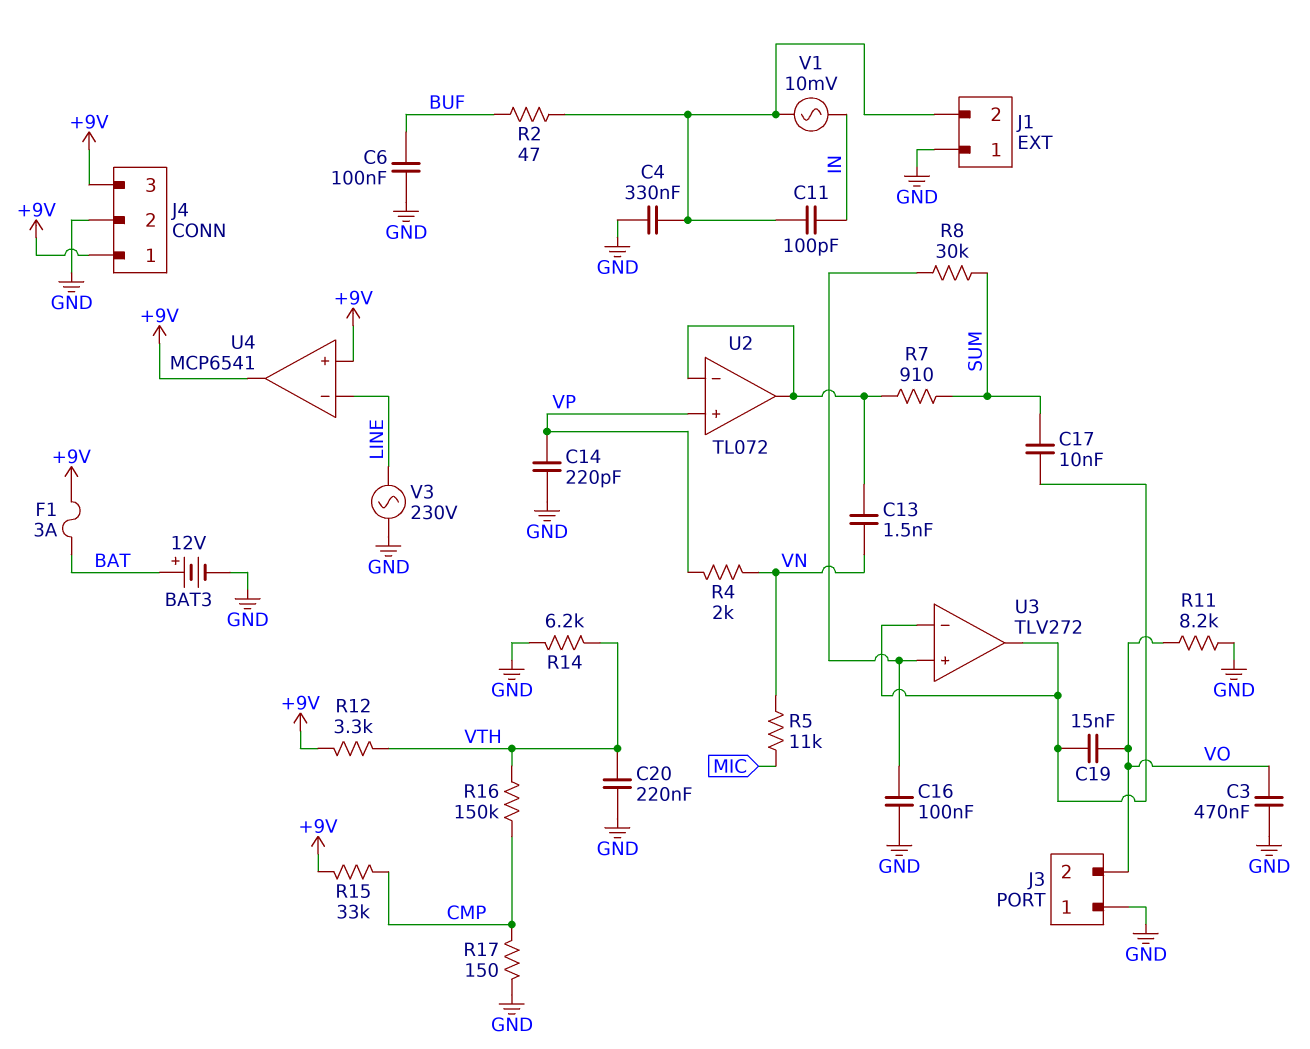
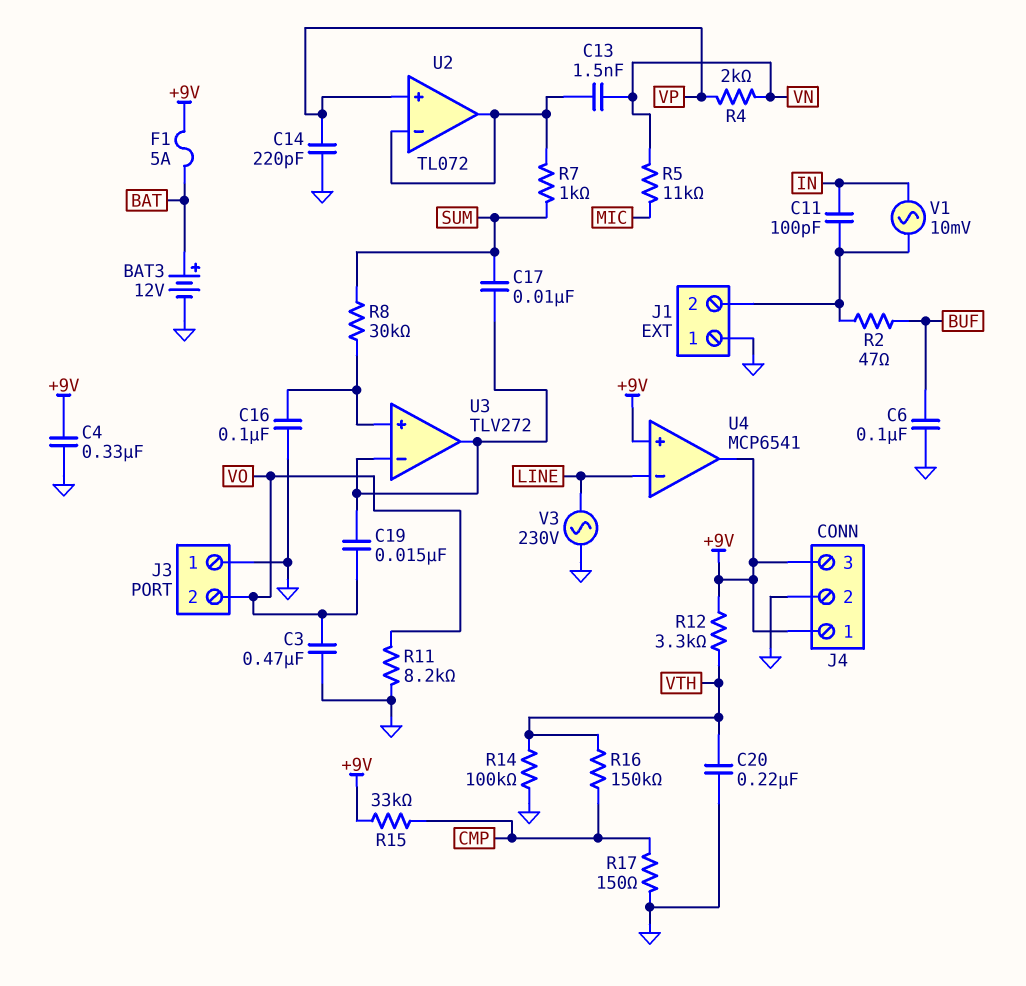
C4: 330nF (GND, J1/2) -> 330nF (+9V, GND)
F1: 3A (+9V, BAT) -> 5A (+9V, BAT)
R7: 910 (SUM, U2/in-) -> 1k (SUM, U2/in-)
R14: 6.2k (GND, VTH) -> 100k (GND, VTH)

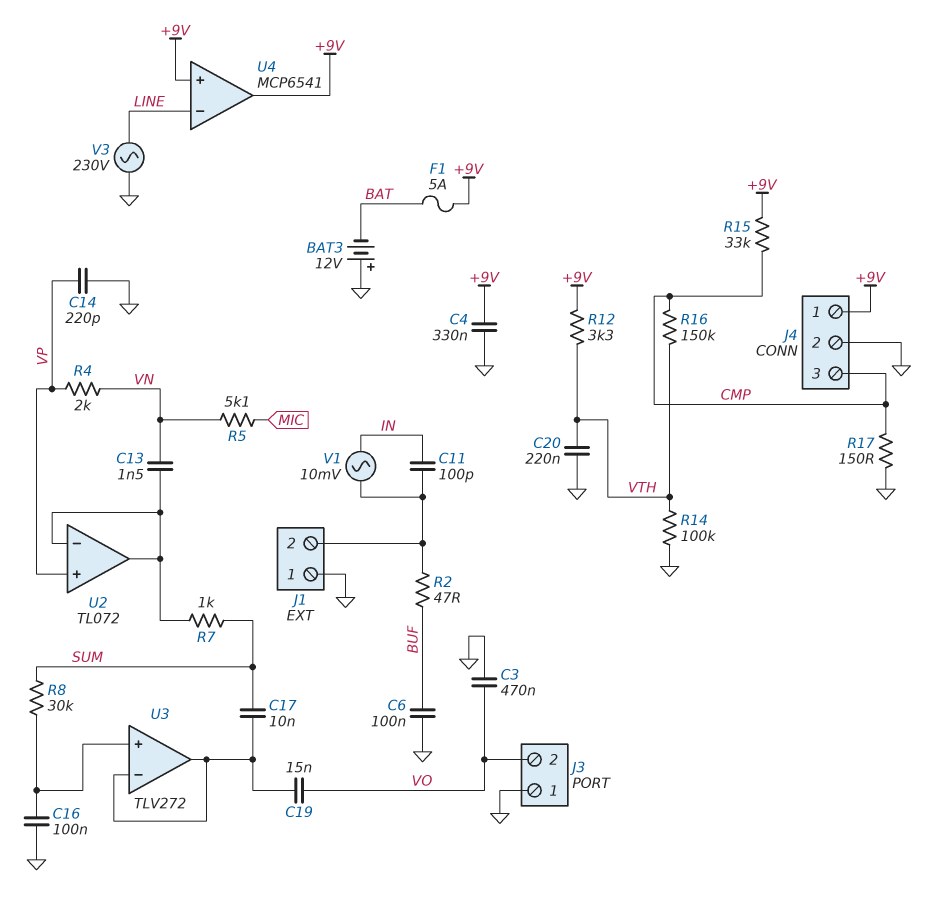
BAT3: 12V (plus BAT, minus GND) -> 12V (plus GND, minus BAT)
J4 pin 3: +9V -> CMP
R5: 11k (MIC, VN) -> 5.1k (MIC, VN)
R11: 8.2k (GND, VO) -> none

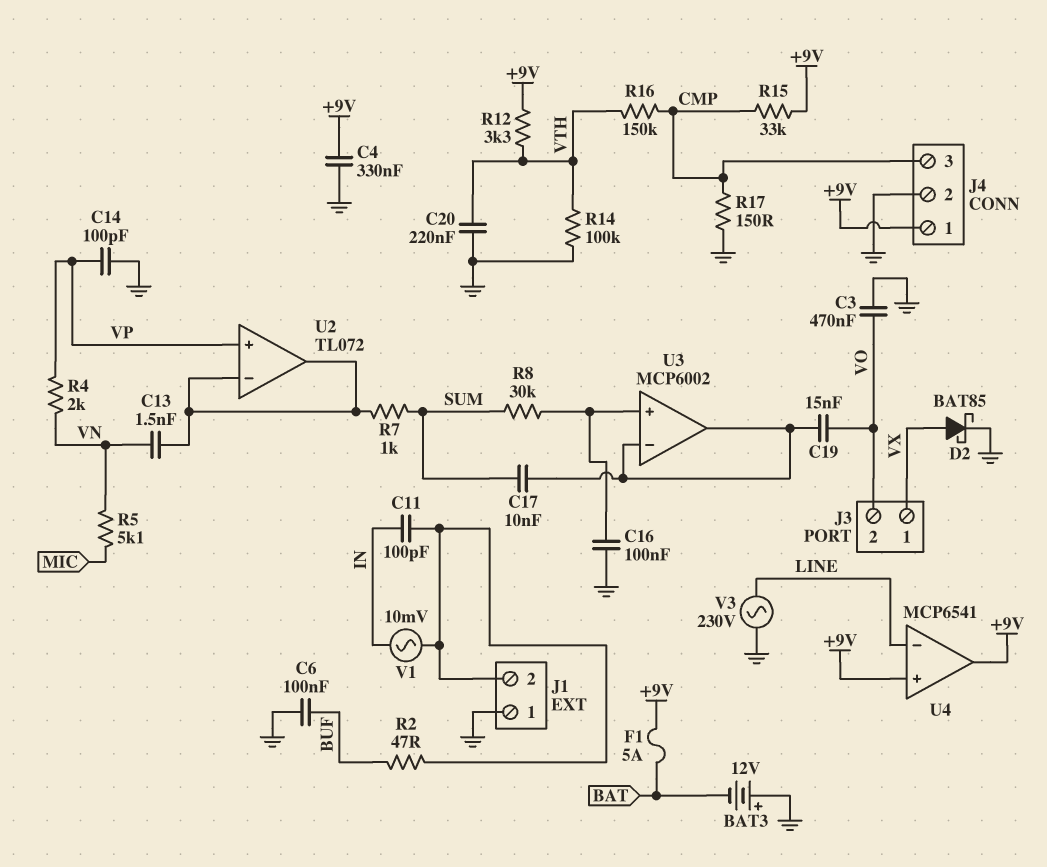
C14: 220pF (GND, VP) -> 100pF (GND, VP)
D2: none -> schottky BAT85 (A VX, K GND)
J3 pin 1: GND -> VX
U3: TLV272 -> MCP6002

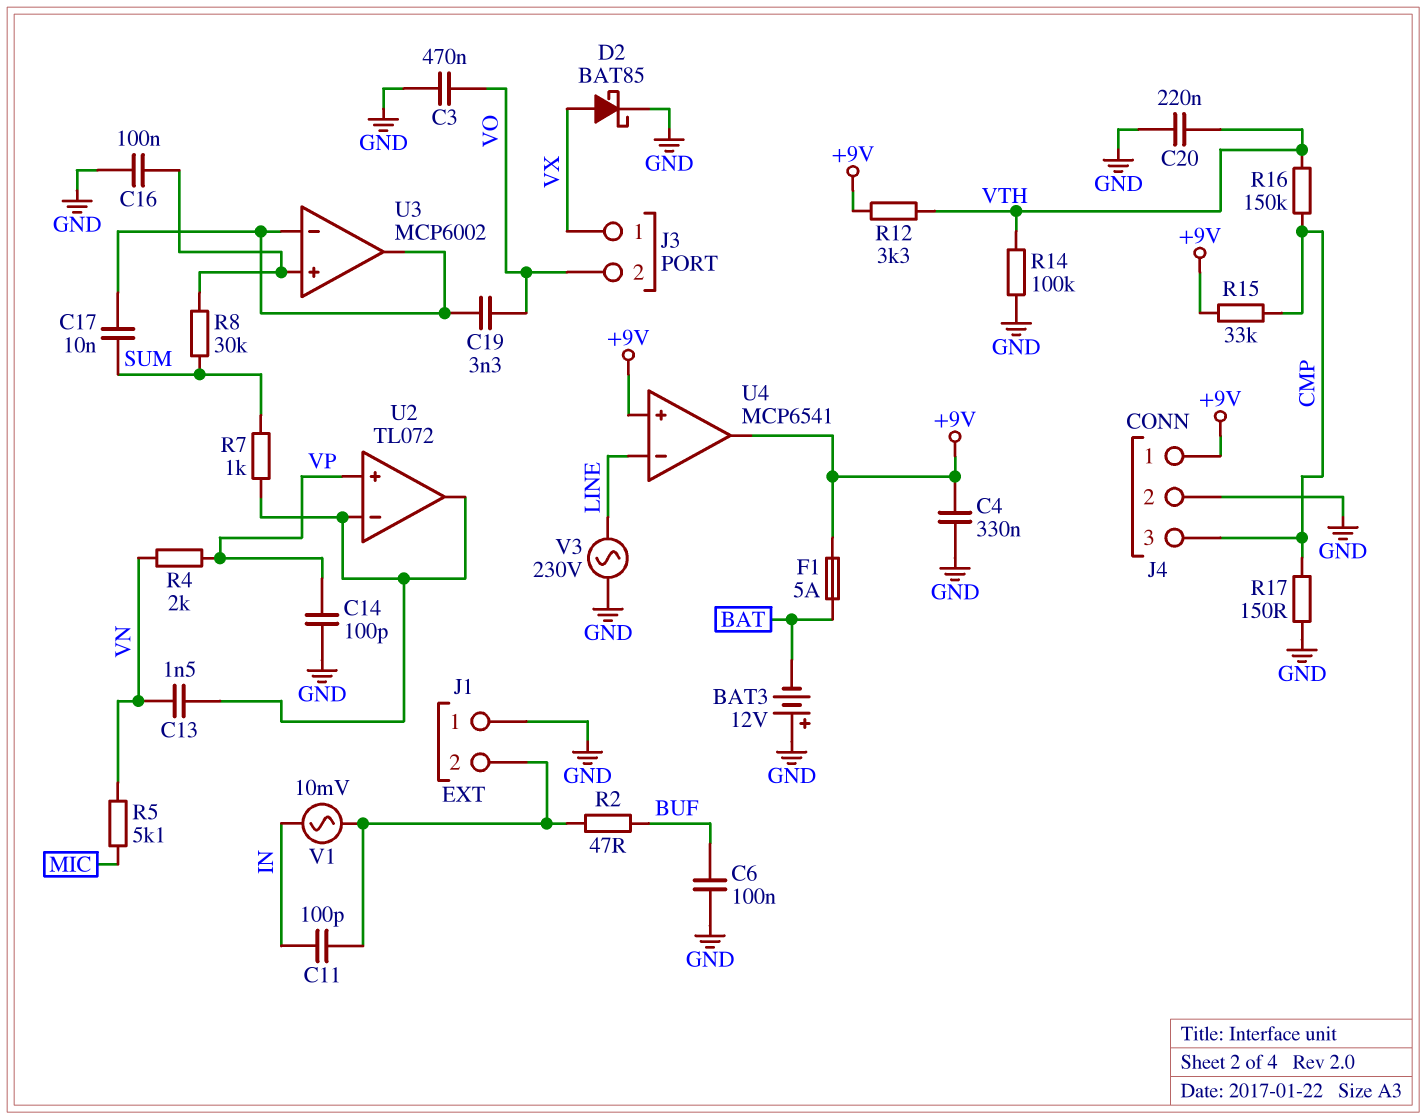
C19: 15nF (U3/in-, VO) -> 3.3nF (U3/in-, VO)

